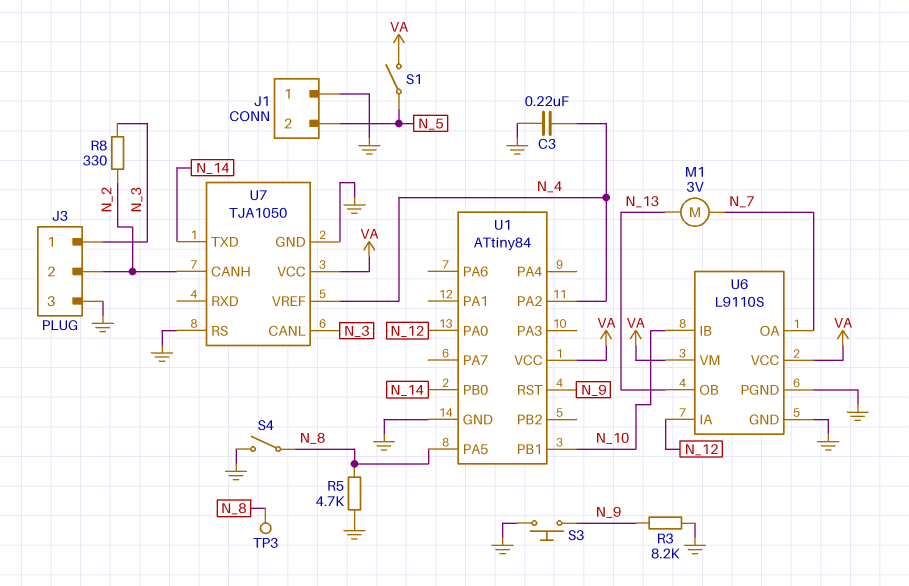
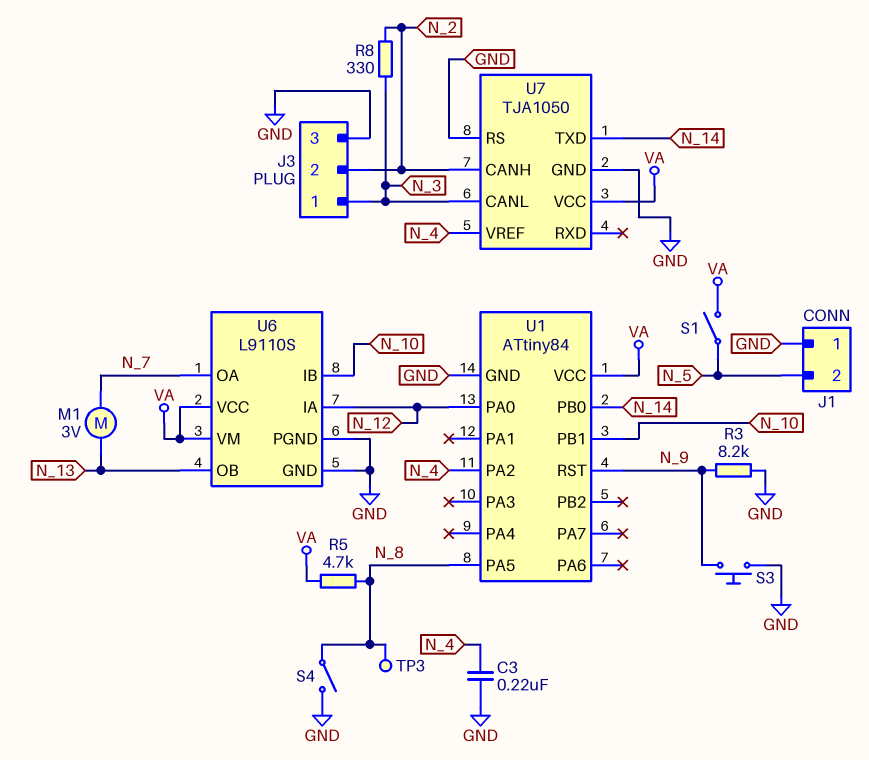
R5: 4.7k (GND, N_8) -> 4.7k (N_8, VA)

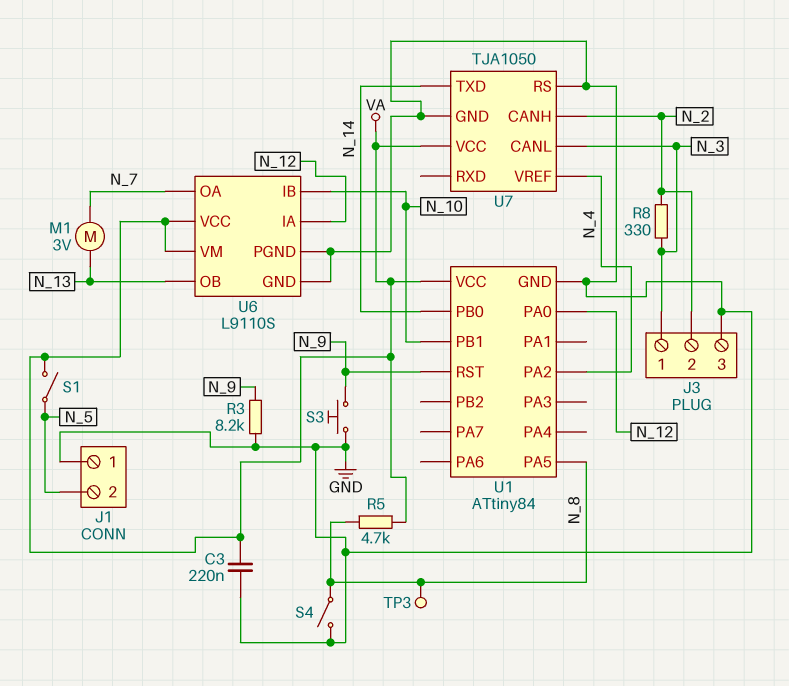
C3: 220nF (GND, N_4) -> 220nF (GND, VA)

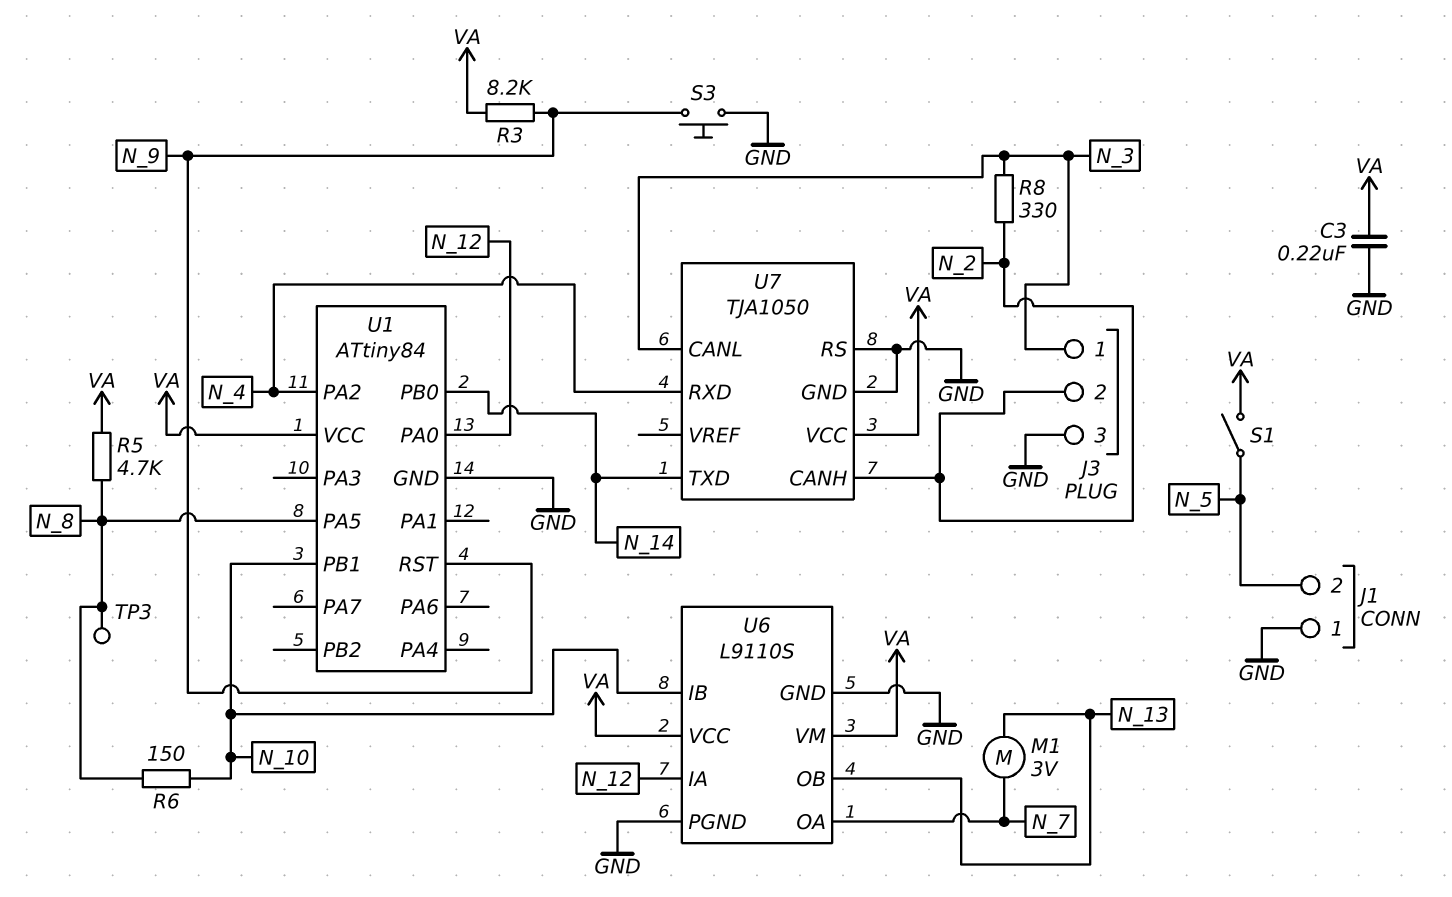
R3: 8.2k (GND, N_9) -> 8.2k (N_9, VA)
R6: none -> 150 (N_8, N_10)
S4: switch (GND, N_8) -> none
U7 pin RXD: none -> N_4
U7 pin VREF: N_4 -> none

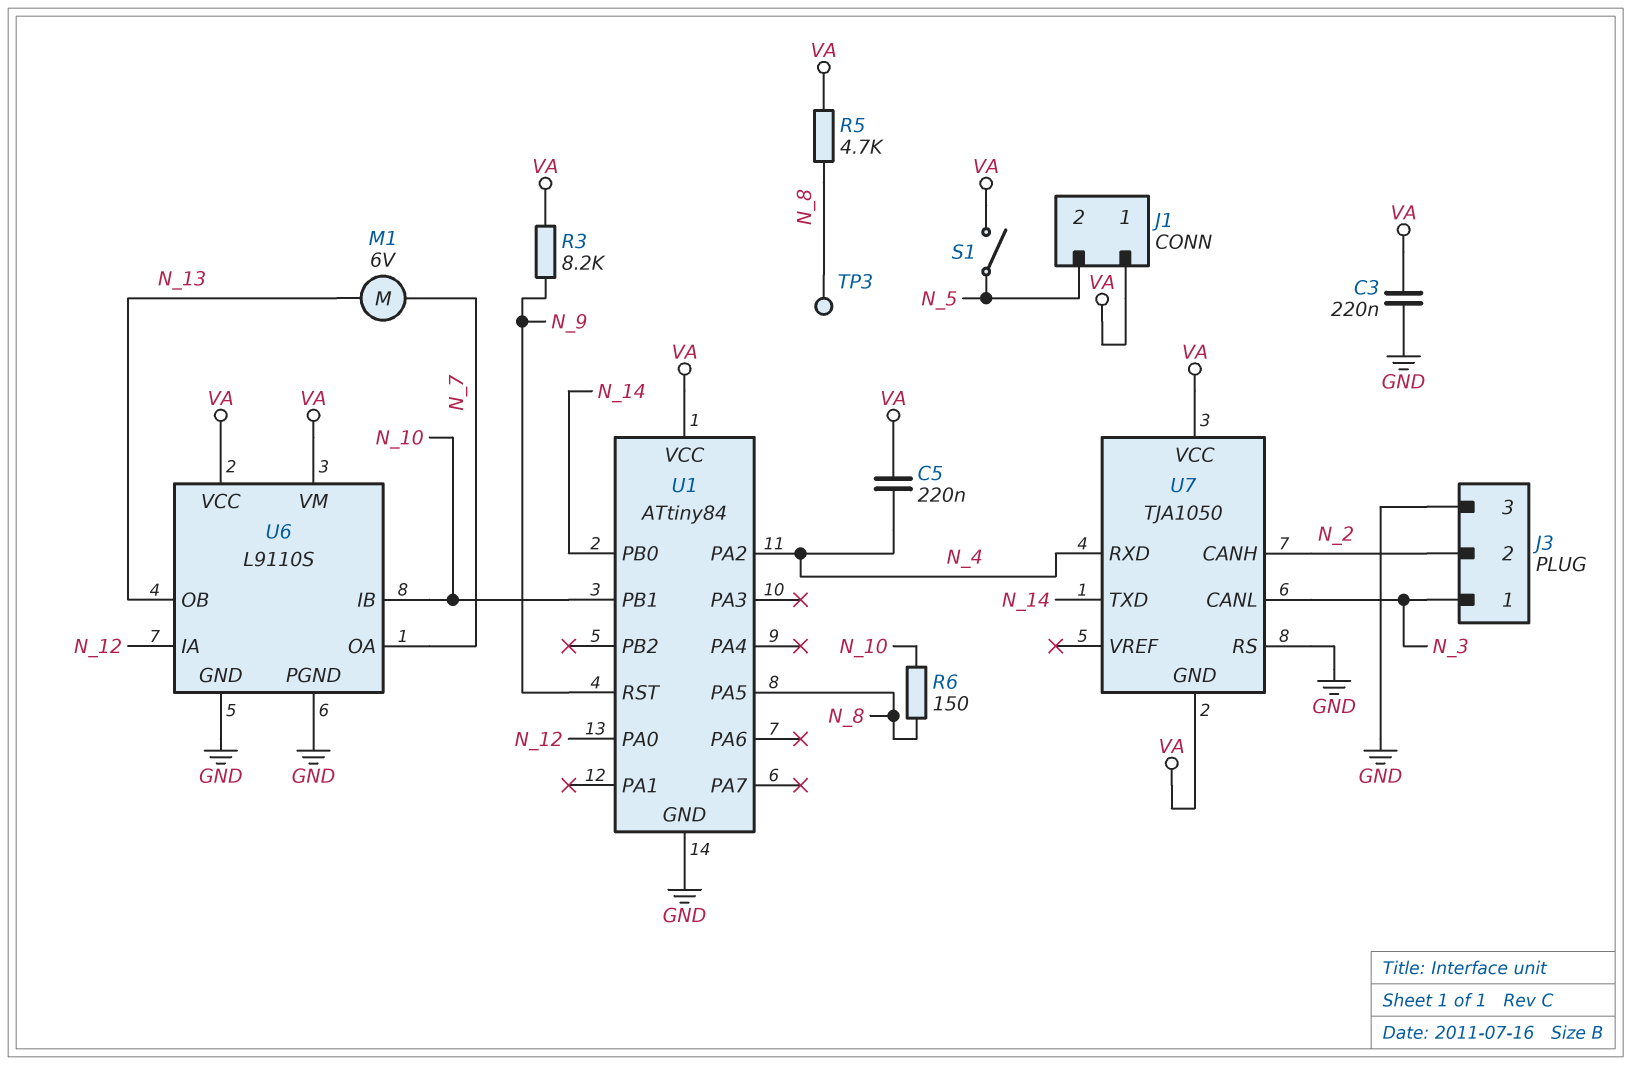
C5: none -> 220nF (N_4, VA)
J1 pin 1: GND -> VA
M1: motor 3V (N_7, N_13) -> motor 6V (N_7, N_13)
R8: 330 (N_2, N_3) -> none
S3: button (GND, N_9) -> none
U7 pin GND: GND -> VA

